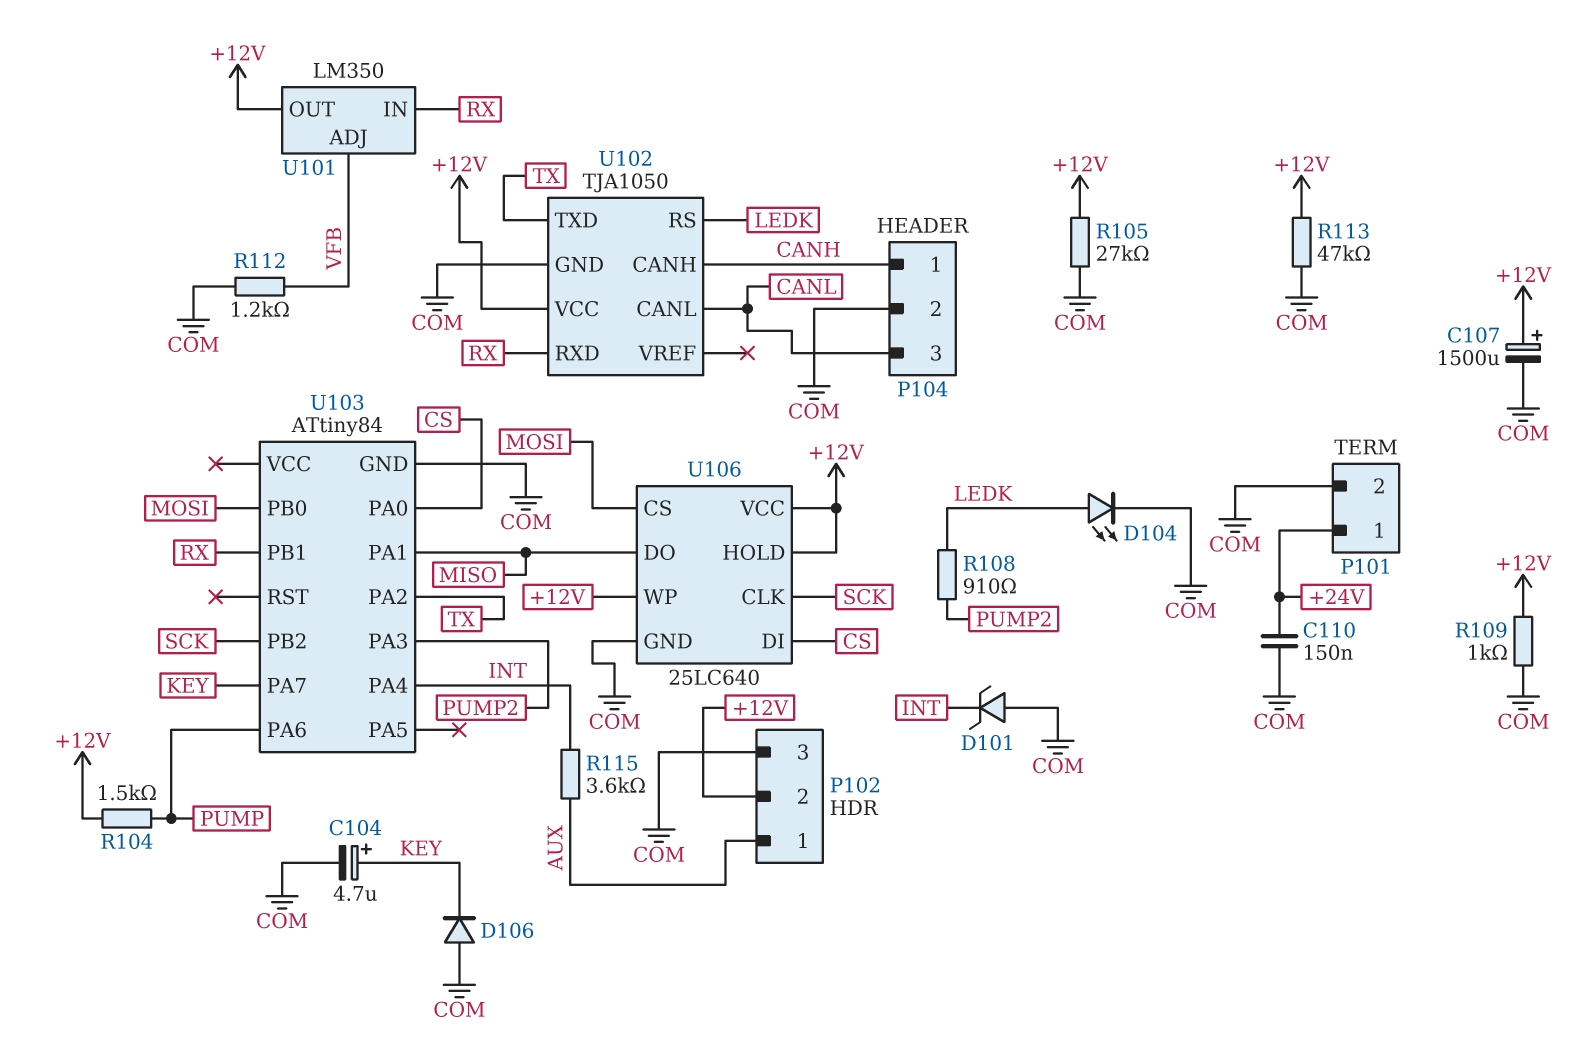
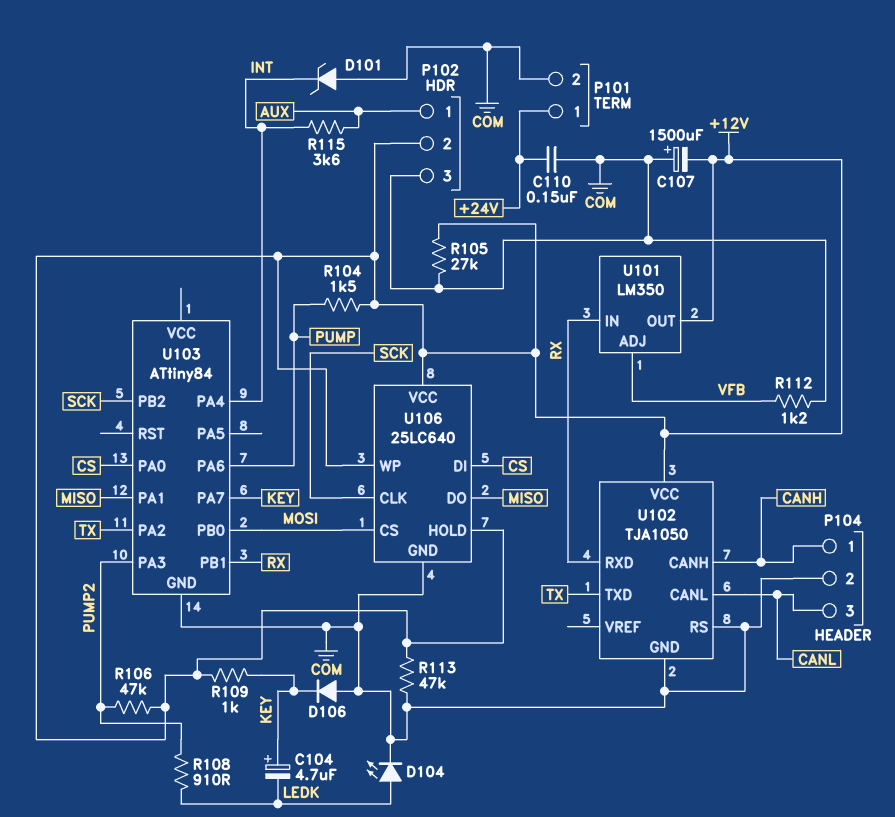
C104: 4.7uF (plus KEY, minus COM) -> 4.7uF (plus KEY, minus LEDK)
C107: 1500uF (plus +12V, minus COM) -> 1500uF (plus COM, minus +12V)
R106: none -> 47k (+12V, PUMP2)
R109: 1k (+12V, COM) -> 1k (+12V, KEY)
U102 pin RS: LEDK -> COM

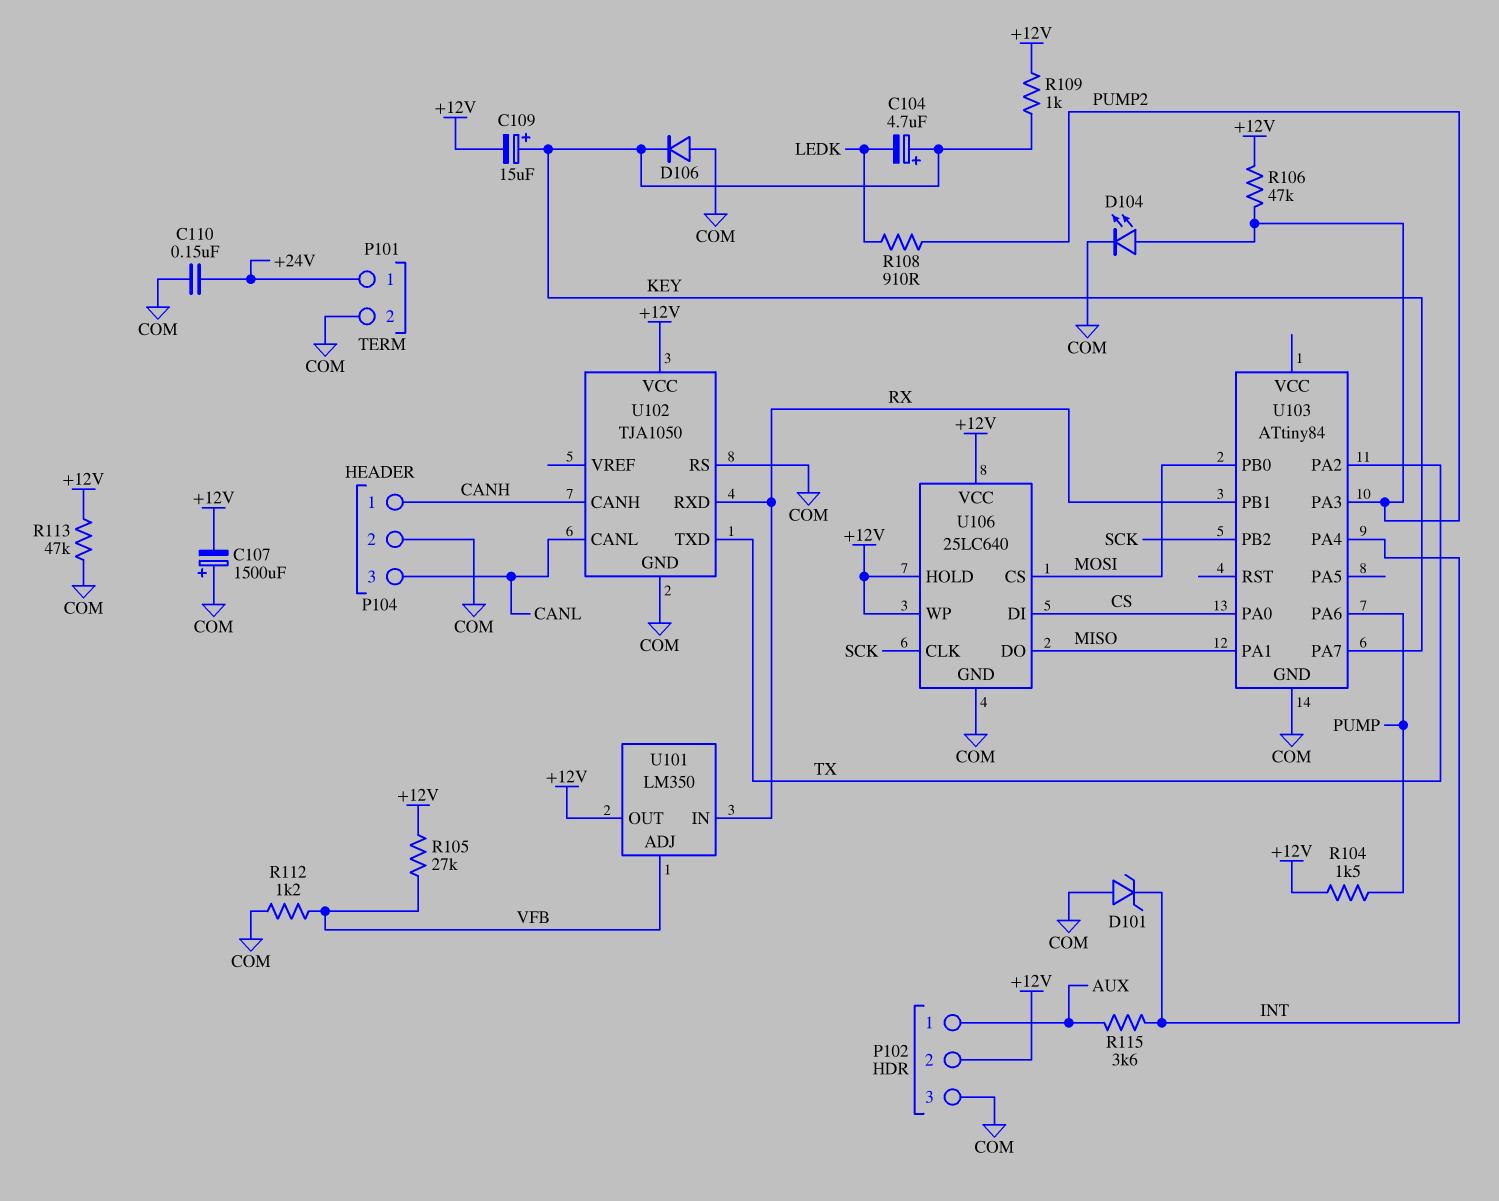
C109: none -> 15uF (plus KEY, minus +12V)
D104: LED (A LEDK, K COM) -> LED (A PUMP2, K COM)
R105: 27k (+12V, COM) -> 27k (+12V, VFB)

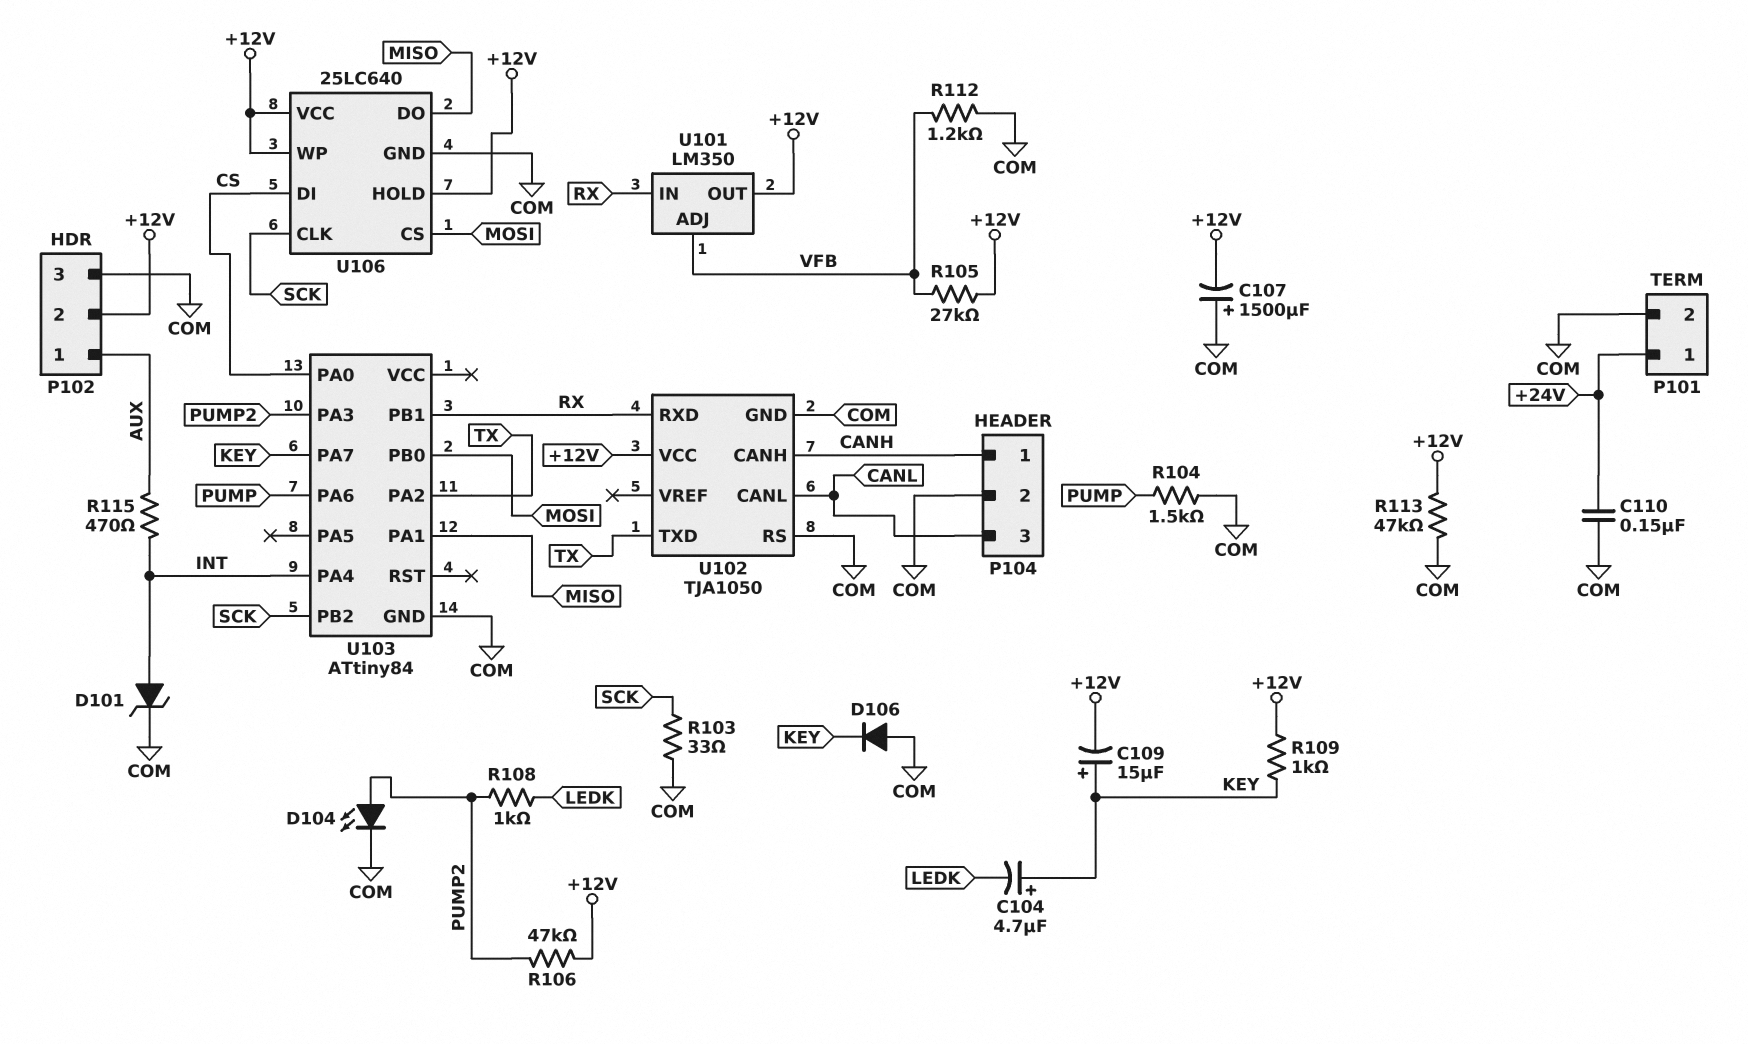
D101: zener (A COM, K INT) -> zener (A INT, K COM)
R103: none -> 33 (COM, SCK)
R104: 1.5k (+12V, PUMP) -> 1.5k (COM, PUMP)
R108: 910 (LEDK, PUMP2) -> 1k (LEDK, PUMP2)
R115: 3.6k (AUX, INT) -> 470 (AUX, INT)

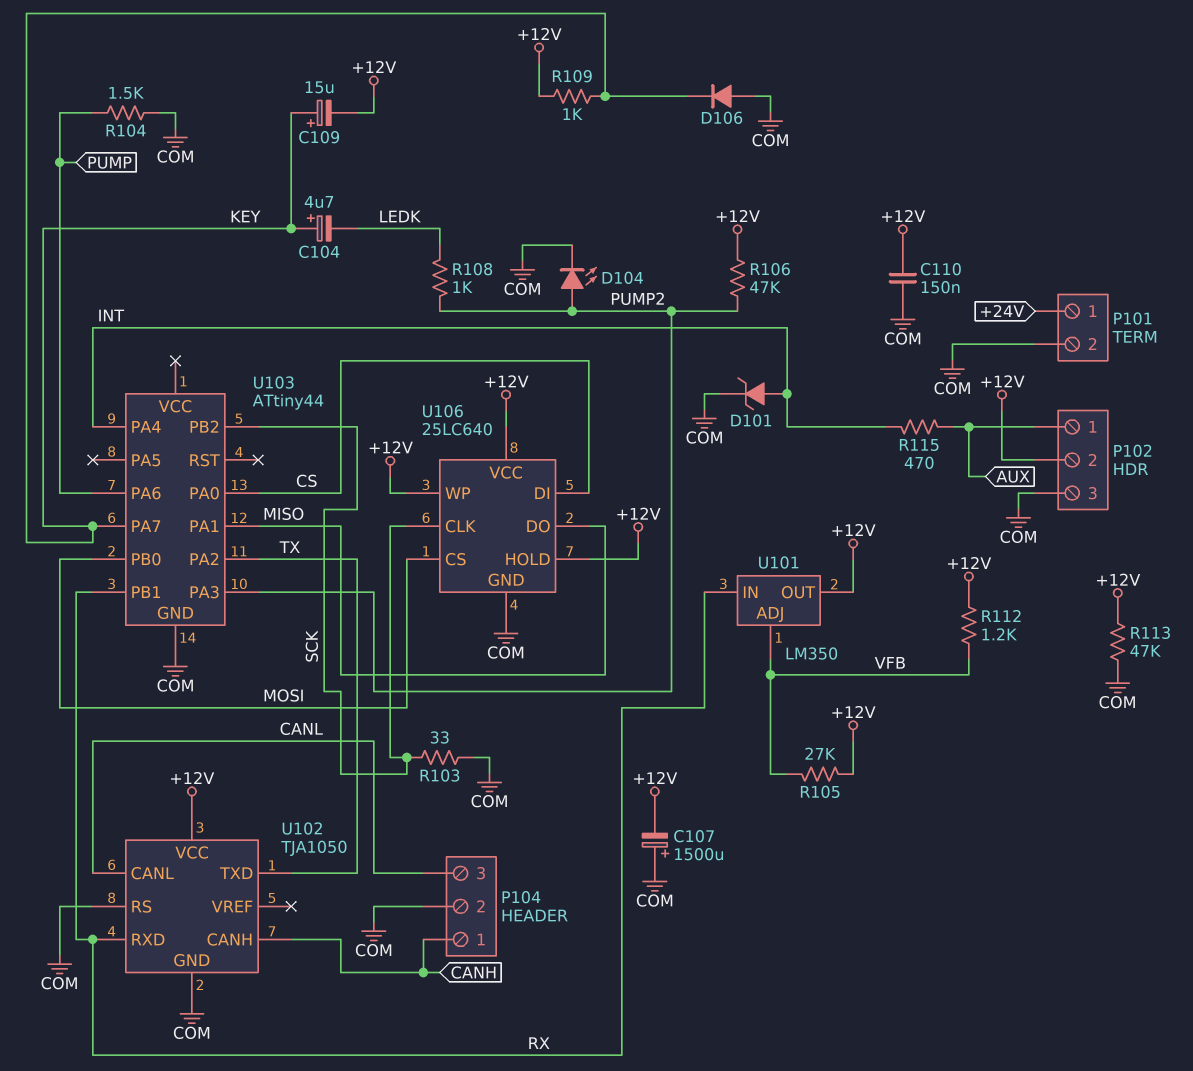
C110: 150nF (+24V, COM) -> 150nF (+12V, COM)
R112: 1.2k (COM, VFB) -> 1.2k (+12V, VFB)
U103: ATtiny84 -> ATtiny44

